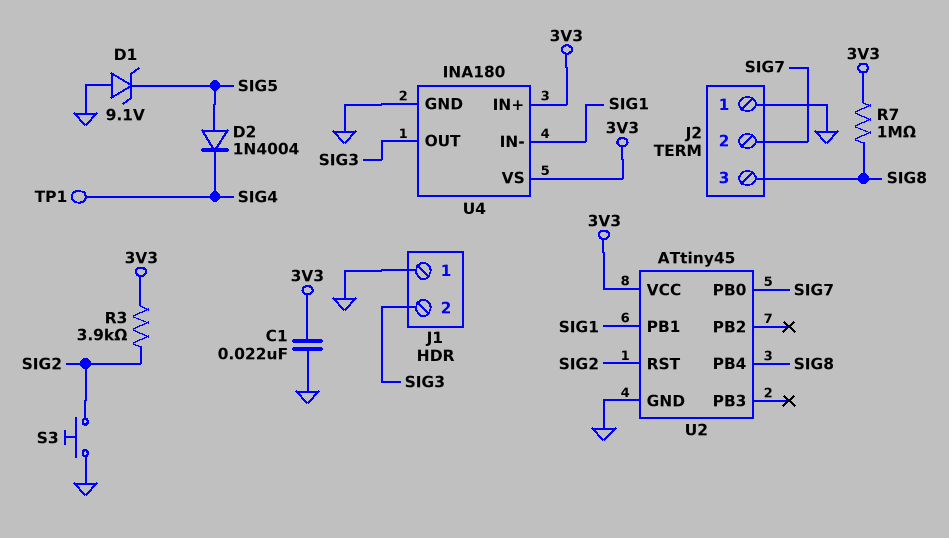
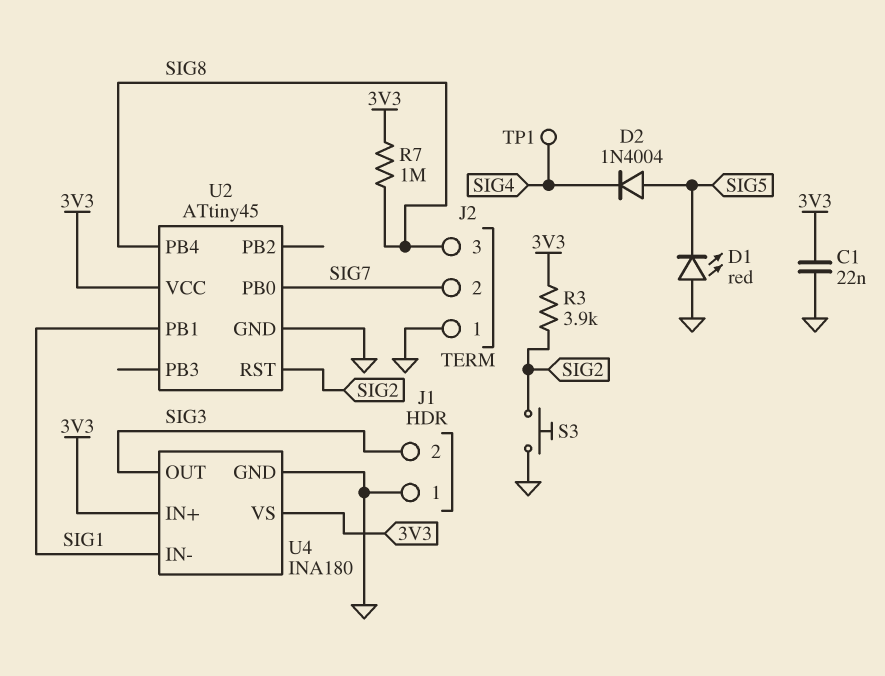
D1: zener 9.1V (A GND, K SIG5) -> LED red (A GND, K SIG5)

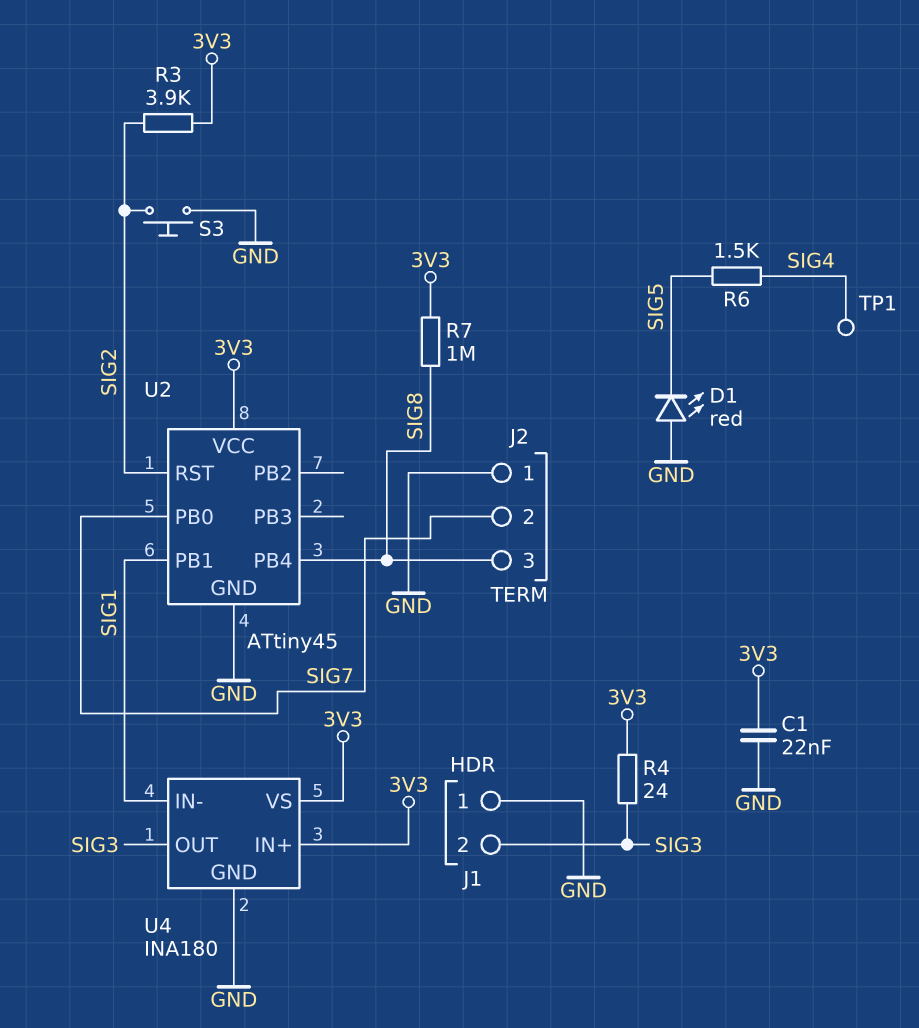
D2: diode 1N4004 (A SIG5, K SIG4) -> none
R4: none -> 24 (3V3, SIG3)
R6: none -> 1.5k (SIG4, SIG5)

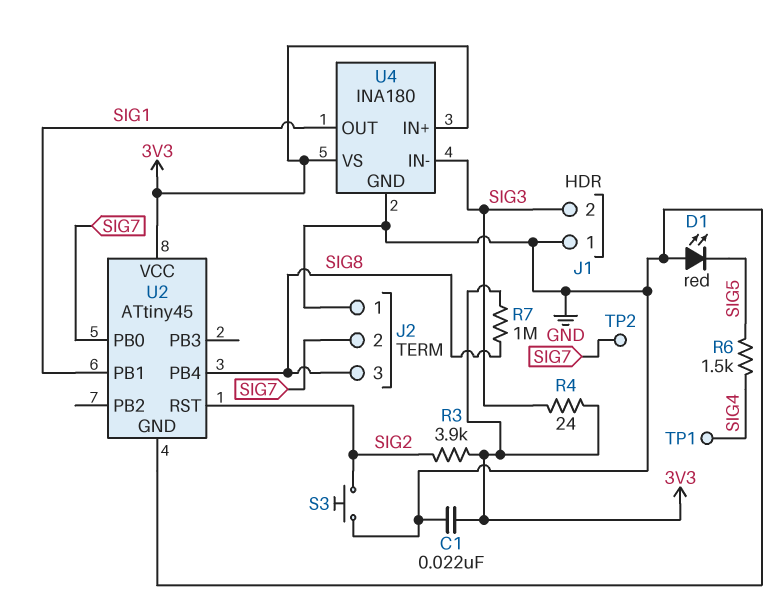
TP2: none -> test point (SIG7)
U4 pin IN-: SIG1 -> SIG3
U4 pin OUT: SIG3 -> SIG1

